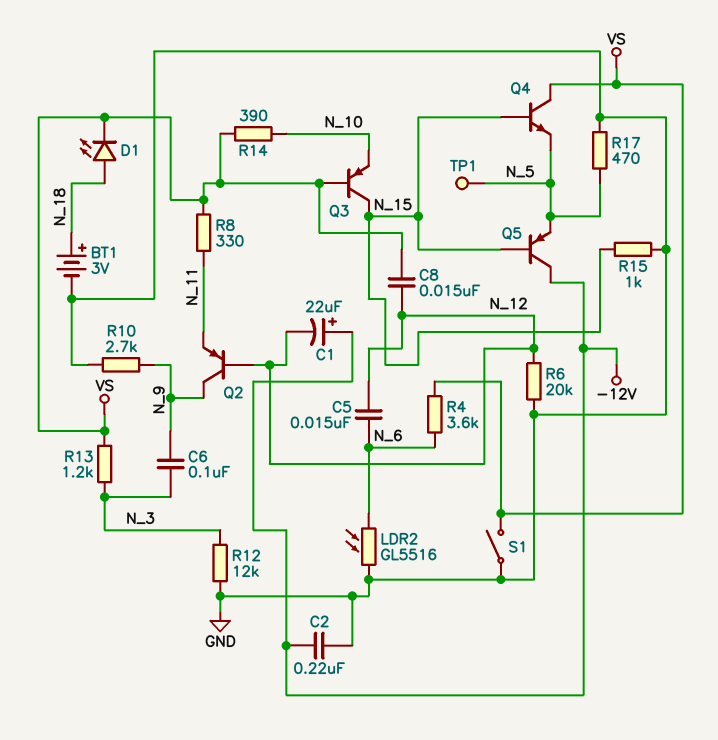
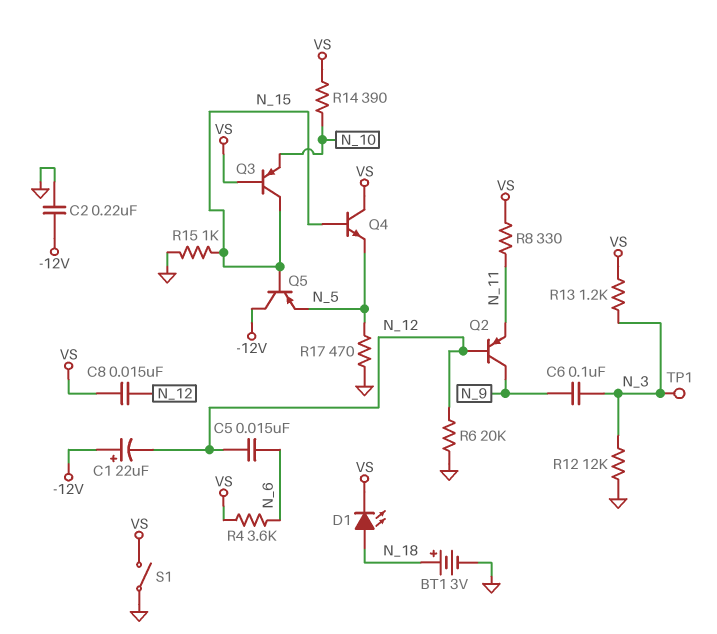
LDR2: GL5516 (GND, N_6) -> none
R10: 2.7k (GND, N_9) -> none
TP1: test point (N_5) -> test point (N_3)

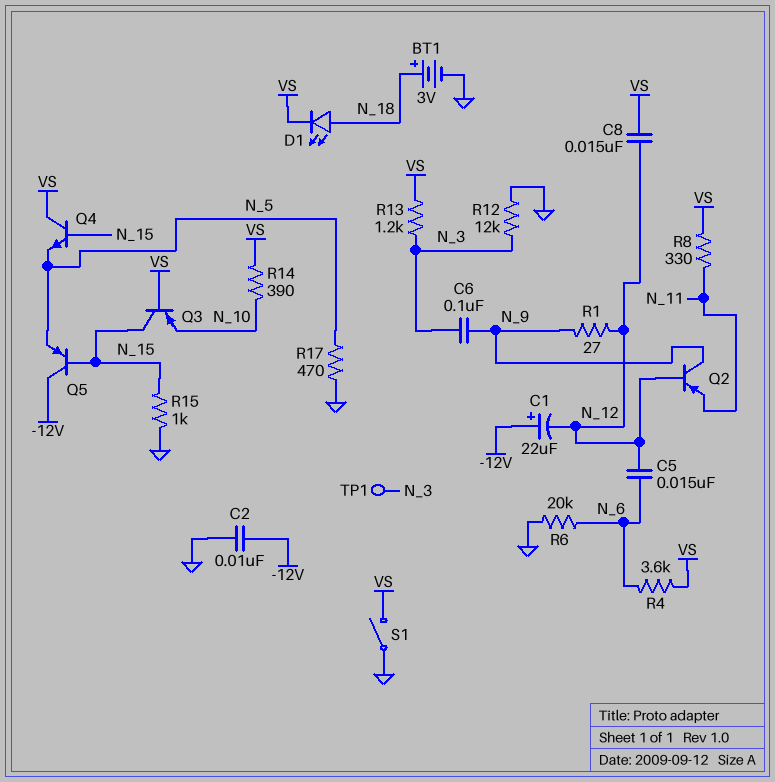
C2: 220nF (-12V, GND) -> 10nF (-12V, GND)
R1: none -> 27 (N_9, N_12)
R6: 20k (GND, N_12) -> 20k (GND, N_6)

